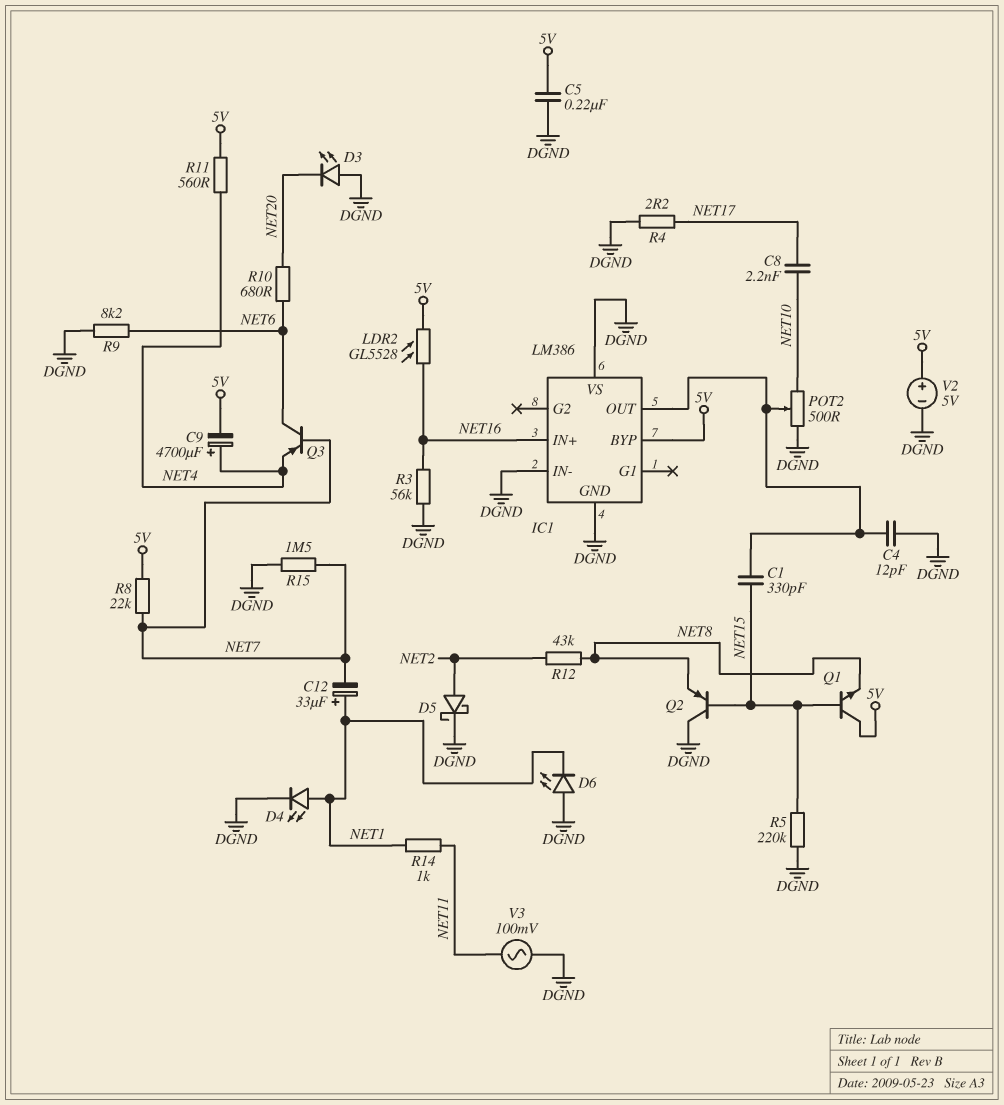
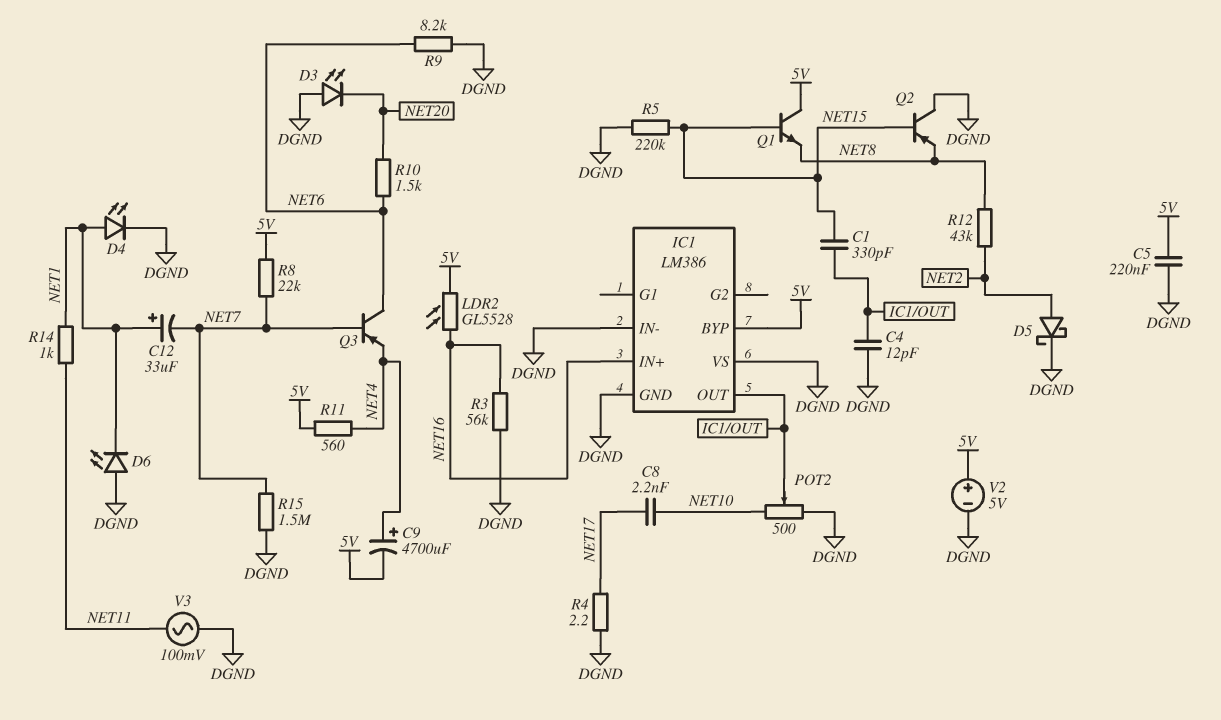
R10: 680 (NET6, NET20) -> 1.5k (NET6, NET20)

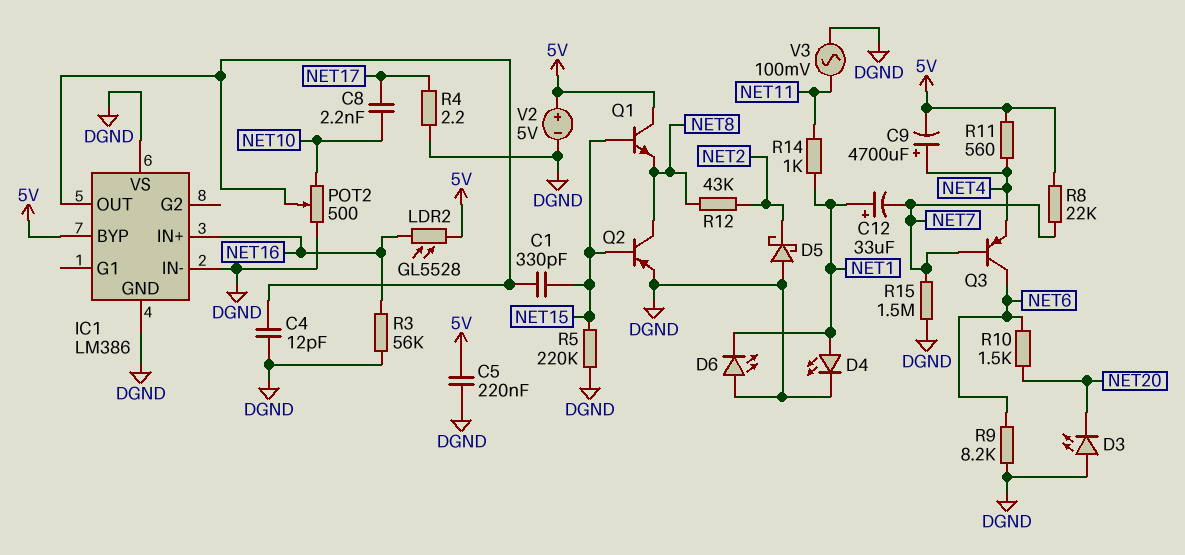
D5: schottky (A NET2, K DGND) -> schottky (A DGND, K NET2)
Q2: PNP (B NET15, C DGND, E NET8) -> PNP (B NET15, C NET8, E DGND)

